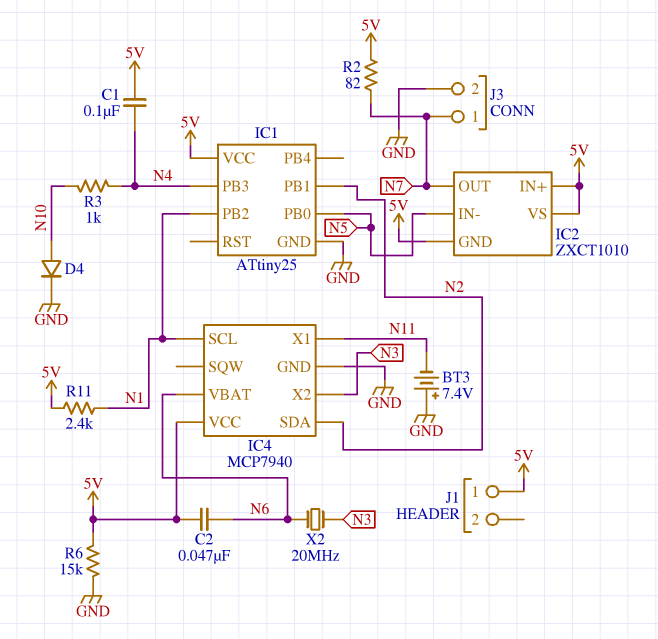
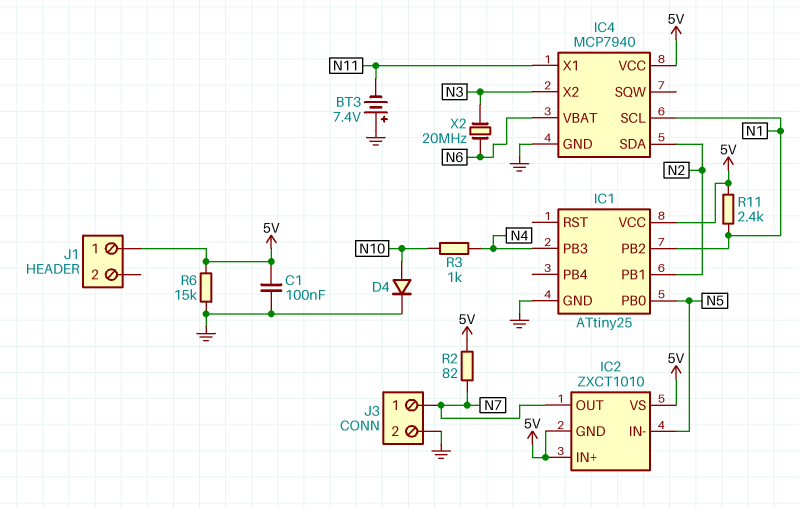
C1: 100nF (5V, N4) -> 100nF (5V, GND)
C2: 47nF (5V, N6) -> none

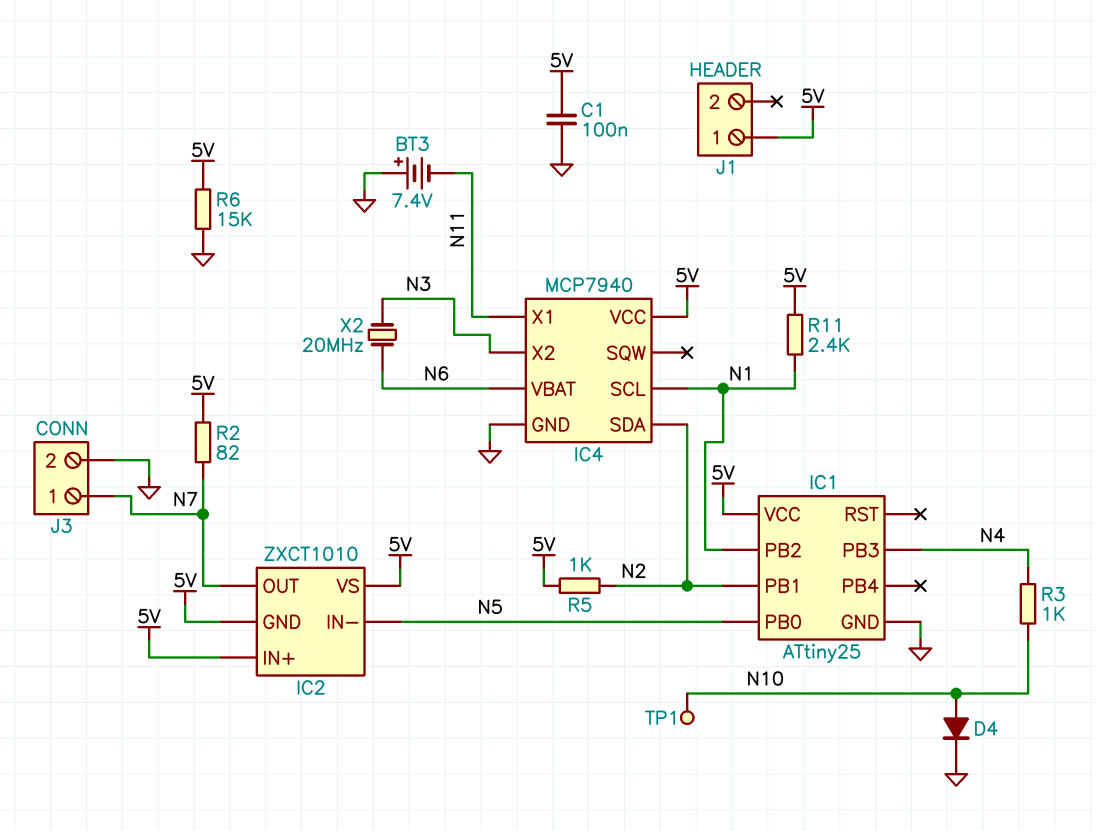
R5: none -> 1k (5V, N2)
TP1: none -> test point (N10)

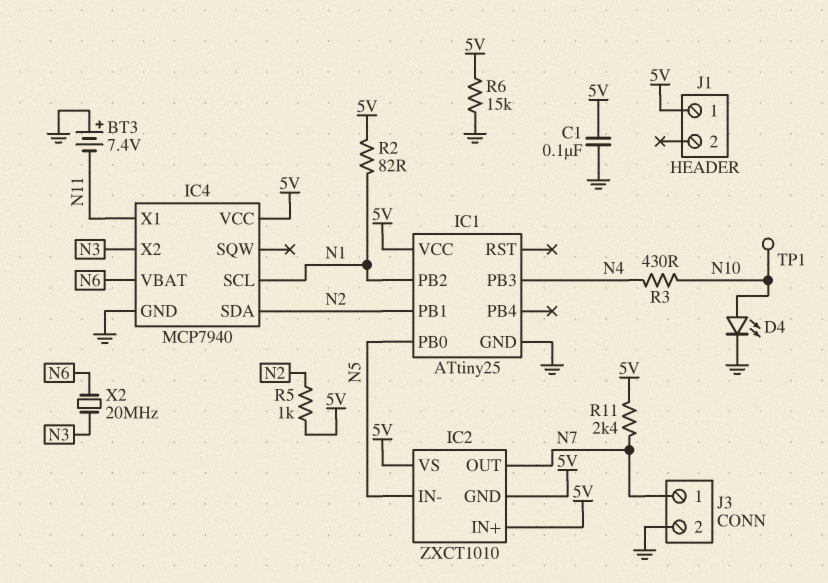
D4: diode (A N10, K GND) -> LED (A N10, K GND)
R2: 82 (5V, N7) -> 82 (5V, N1)
R3: 1k (N4, N10) -> 430 (N4, N10)
R11: 2.4k (5V, N1) -> 2.4k (5V, N7)

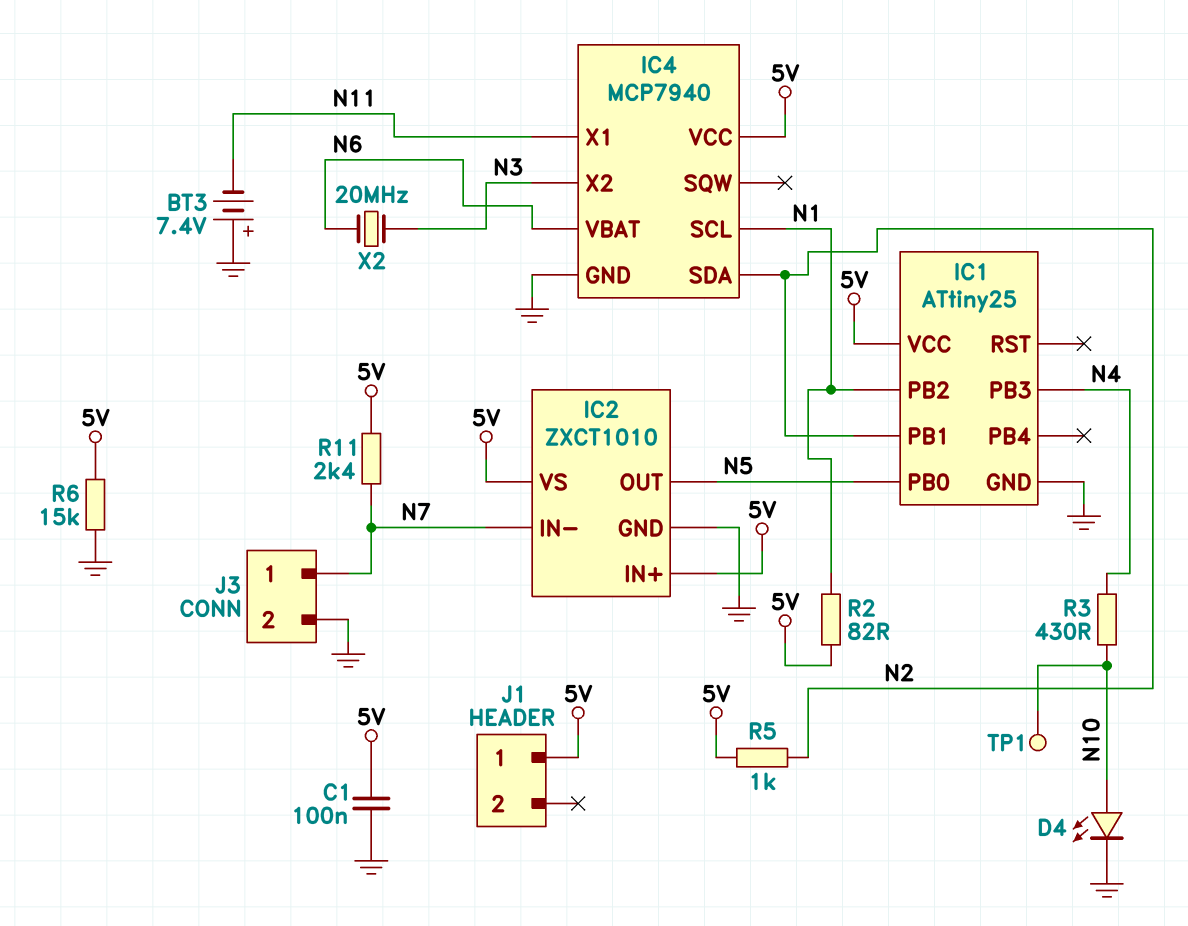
IC2 pin GND: 5V -> GND
IC2 pin IN-: N5 -> N7
IC2 pin OUT: N7 -> N5

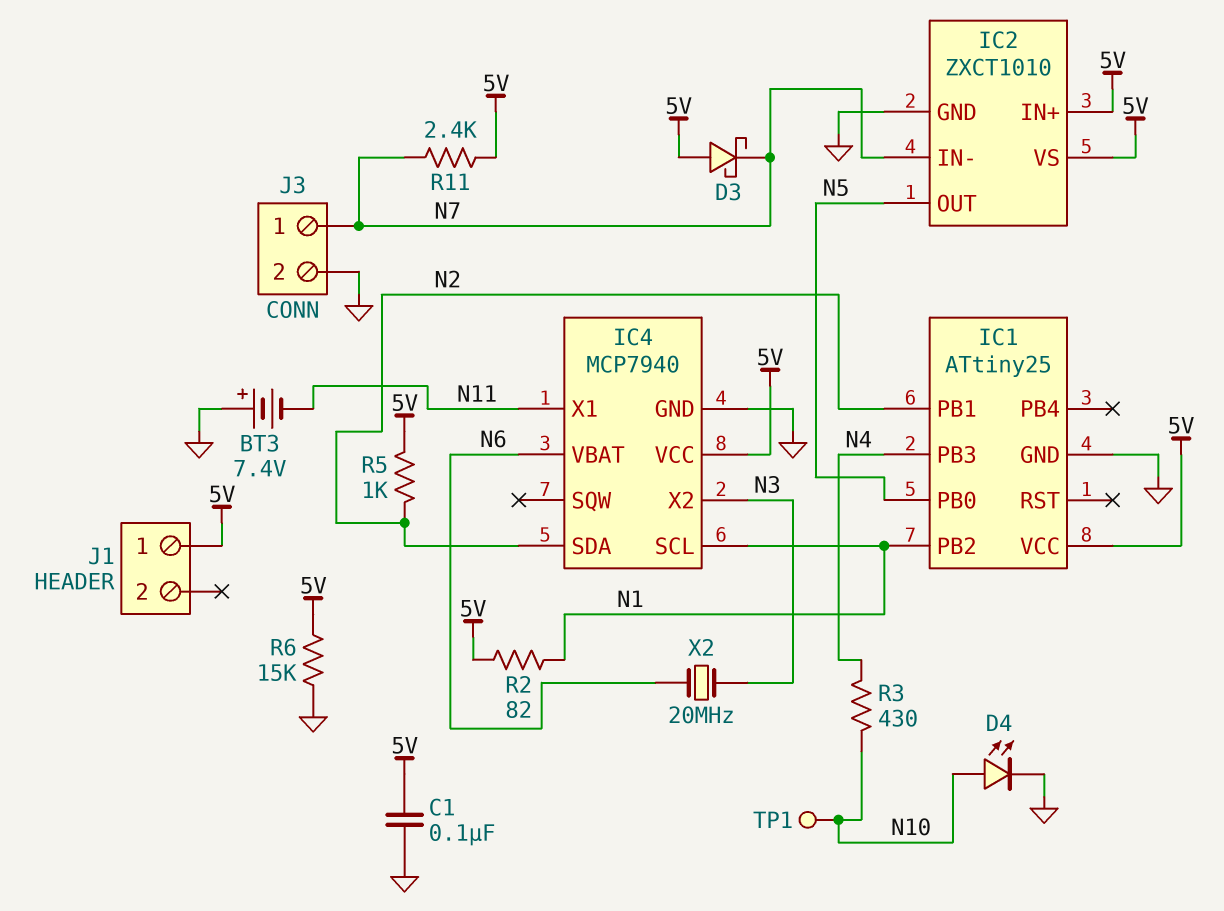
D3: none -> schottky (A 5V, K N7)

